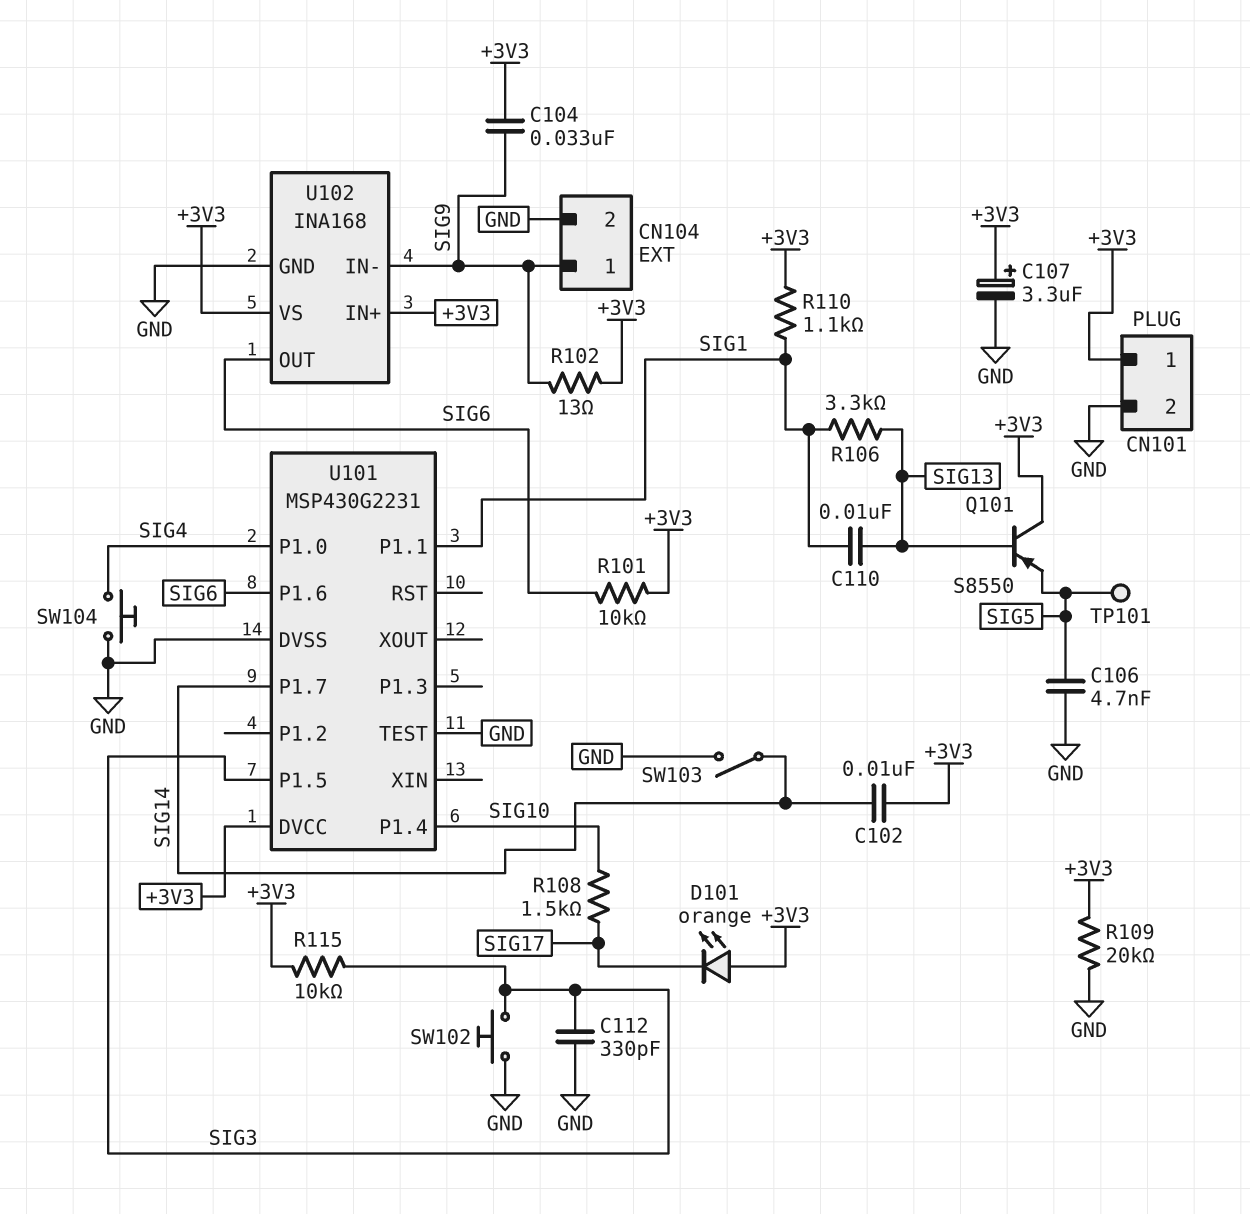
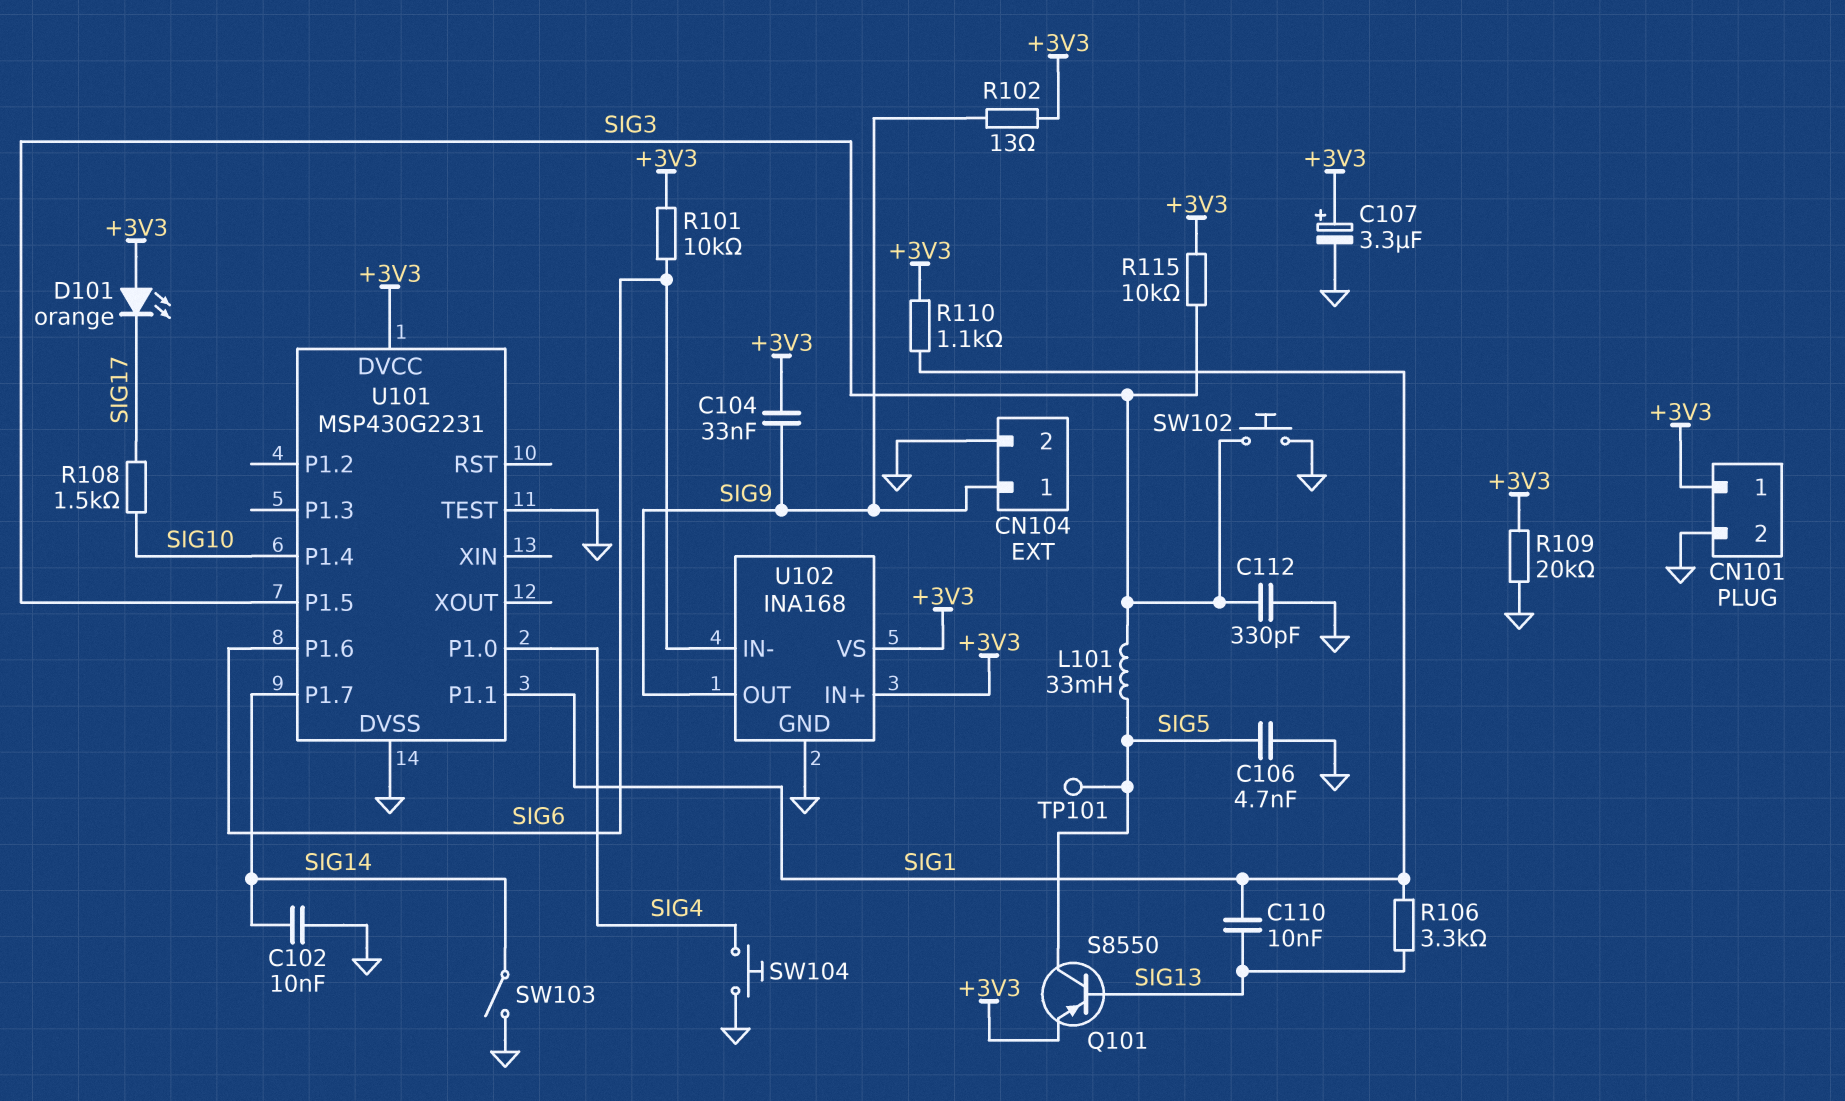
C102: 10nF (+3V3, SIG14) -> 10nF (GND, SIG14)
L101: none -> 33mH (SIG3, SIG5)
Q101: PNP S8550 (B SIG13, C +3V3, E SIG5) -> PNP S8550 (B SIG13, C SIG5, E +3V3)
U102 pin IN-: SIG9 -> SIG6
U102 pin OUT: SIG6 -> SIG9

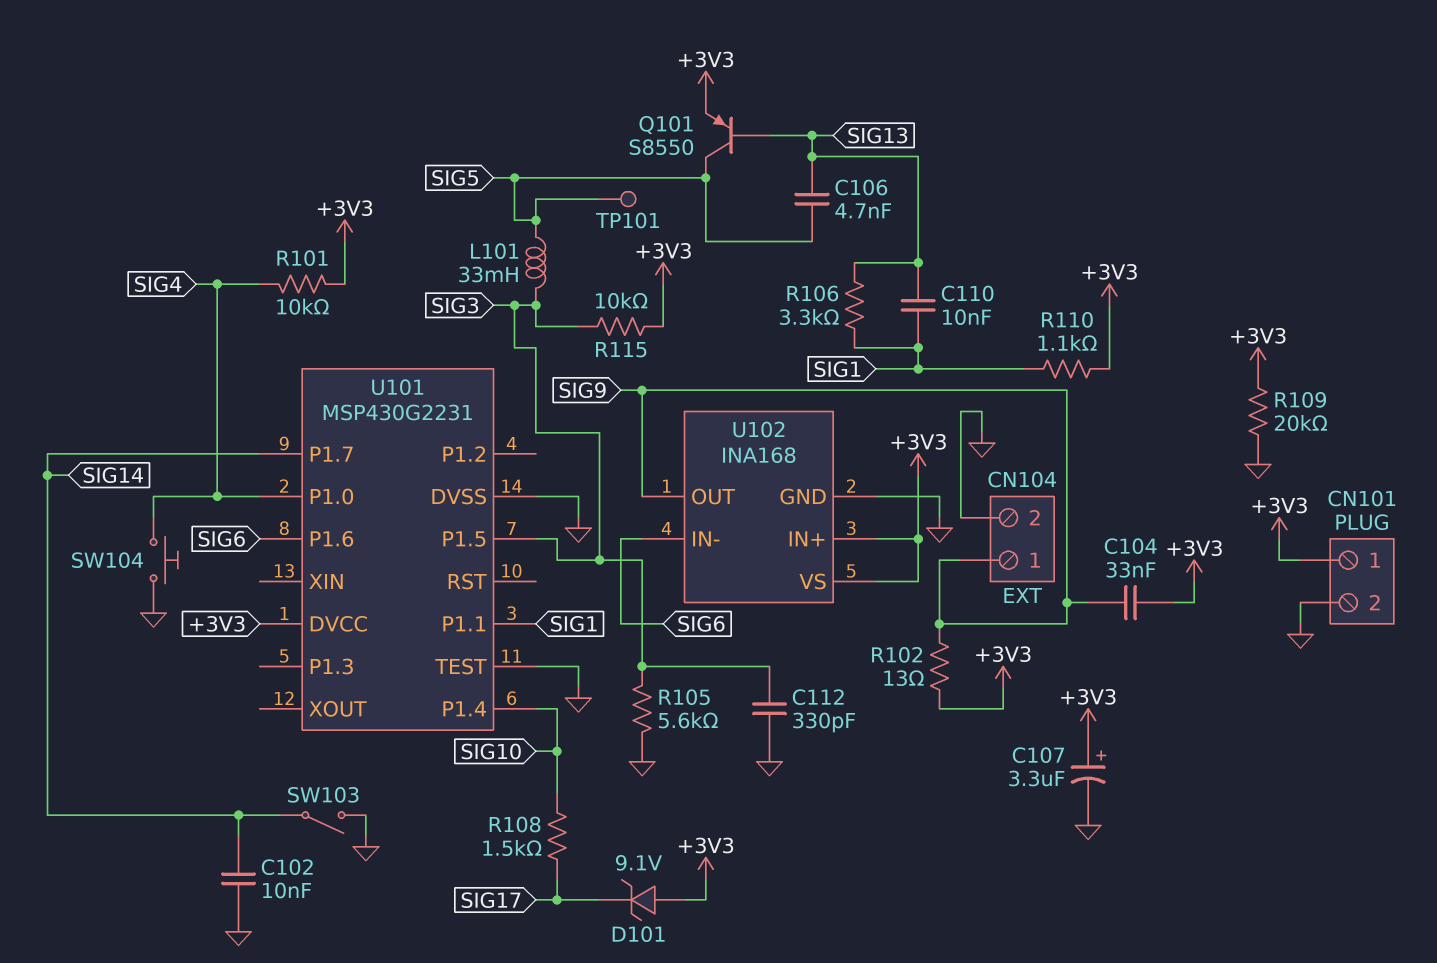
C106: 4.7nF (GND, SIG5) -> 4.7nF (SIG5, SIG13)
D101: LED orange (A +3V3, K SIG17) -> zener 9.1V (A +3V3, K SIG17)
R101: 10k (+3V3, SIG6) -> 10k (+3V3, SIG4)
R105: none -> 5.6k (GND, SIG3)
SW102: button (GND, SIG3) -> none

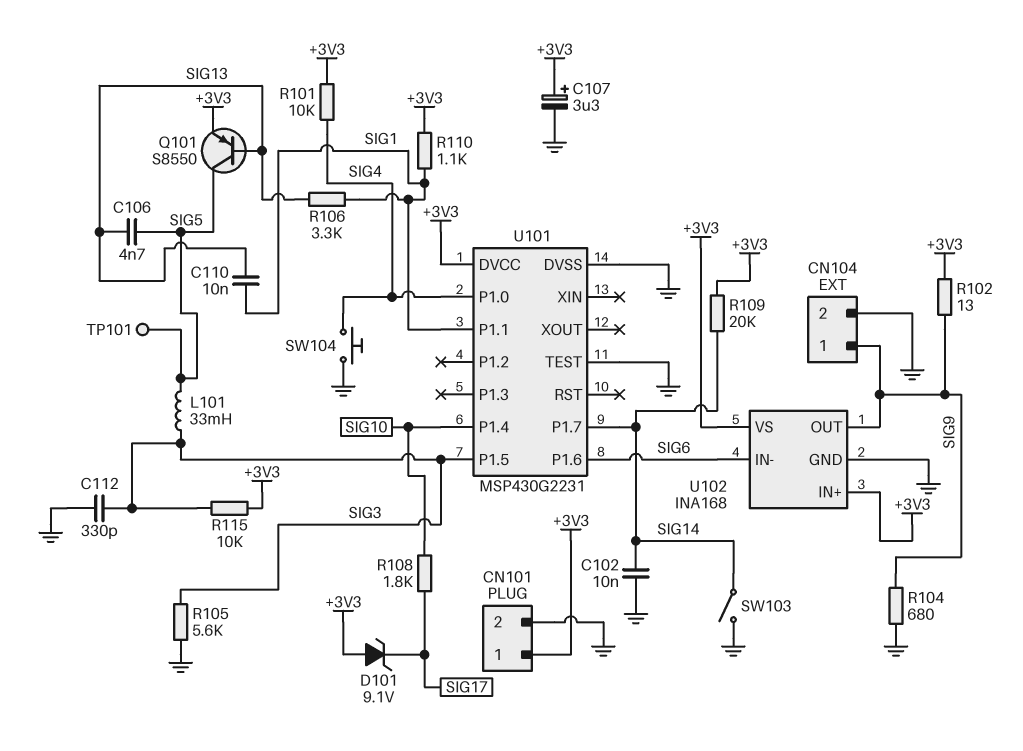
C104: 33nF (+3V3, SIG9) -> none
R104: none -> 680 (GND, SIG9)
R108: 1.5k (SIG10, SIG17) -> 1.8k (SIG10, SIG17)
R109: 20k (+3V3, GND) -> 20k (+3V3, SIG14)

